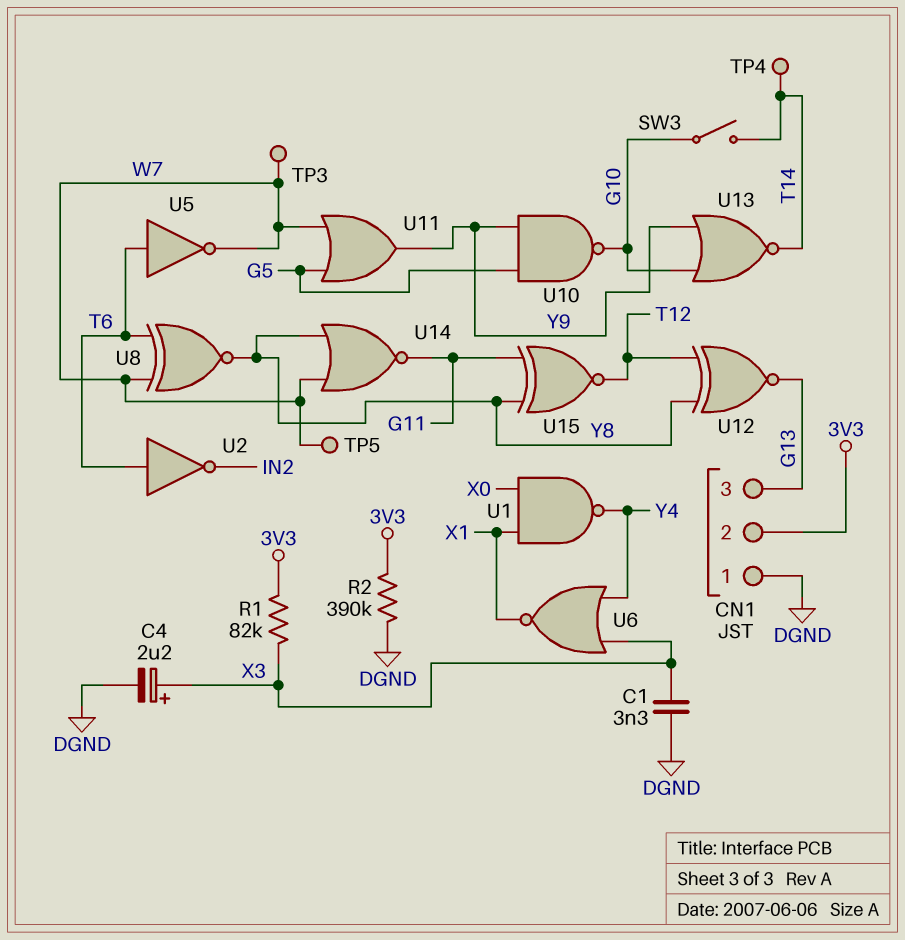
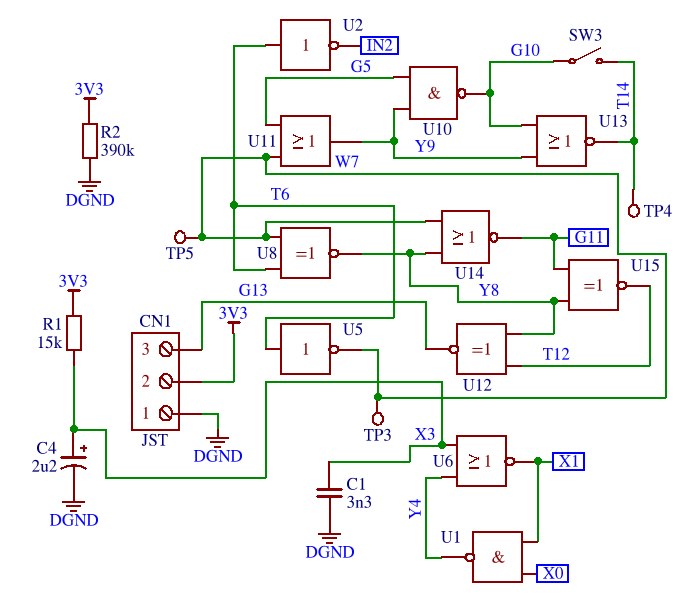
R1: 82k (3V3, X3) -> 15k (3V3, X3)

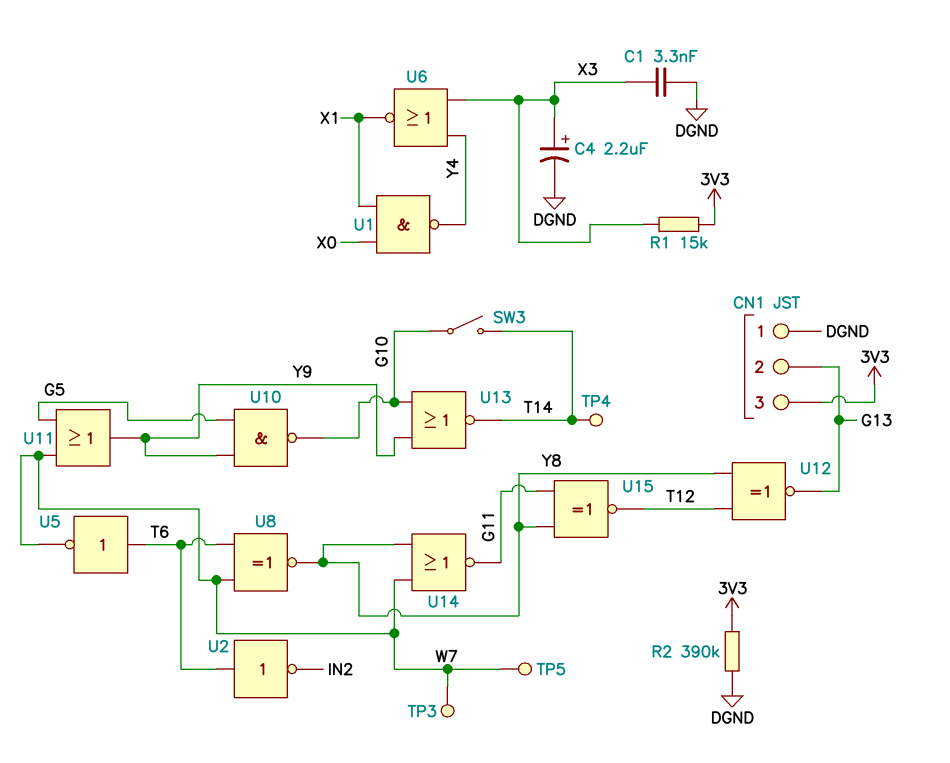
CN1 pin 2: 3V3 -> G13
CN1 pin 3: G13 -> 3V3

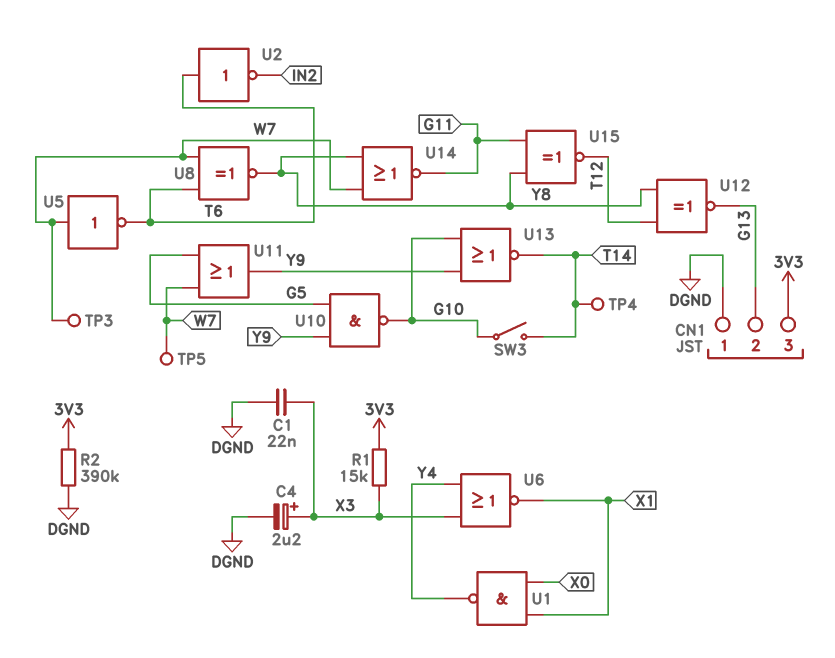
C1: 3.3nF (DGND, X3) -> 22nF (DGND, X3)
U5: NOT (in T6, out W7) -> NOT (in W7, out T6)

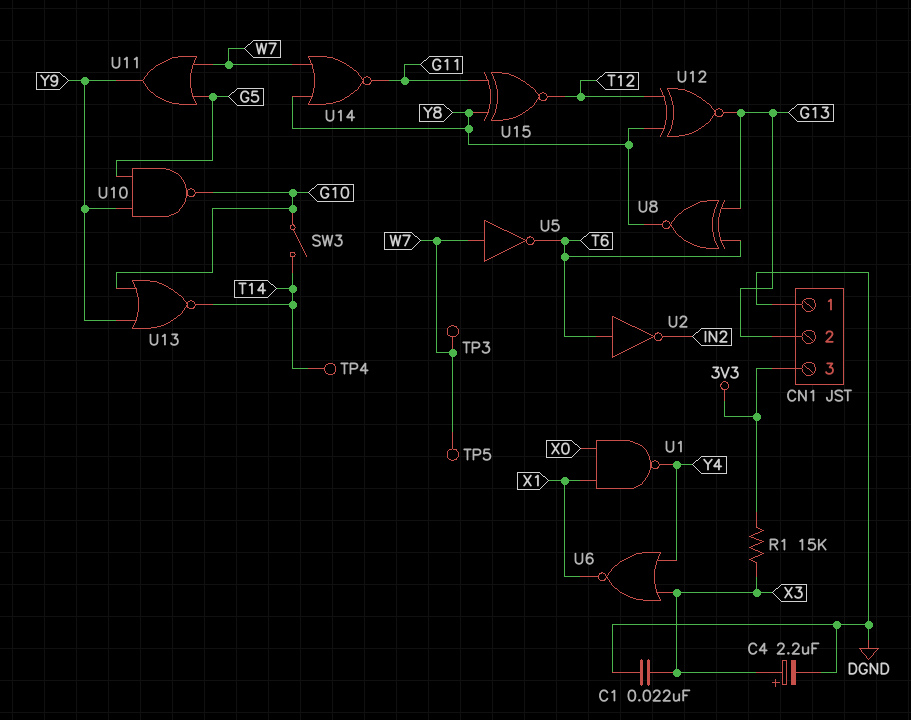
R2: 390k (3V3, DGND) -> none
U8: XNOR (in T6, in W7, out Y8) -> XNOR (in G13, in T6, out Y8)

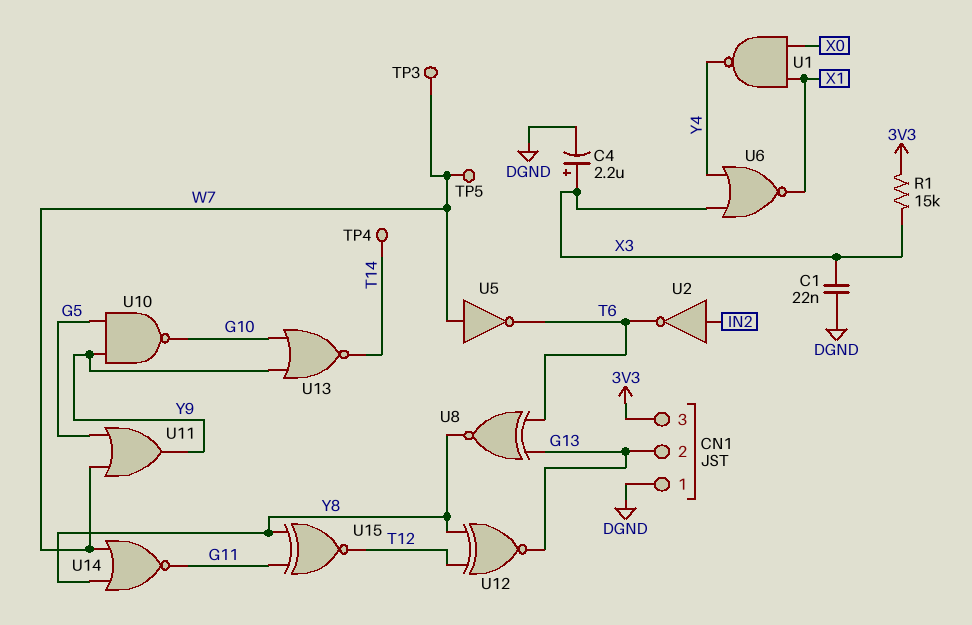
SW3: switch (G10, T14) -> none
U2: NOT (in T6, out IN2) -> NOT (in IN2, out T6)

